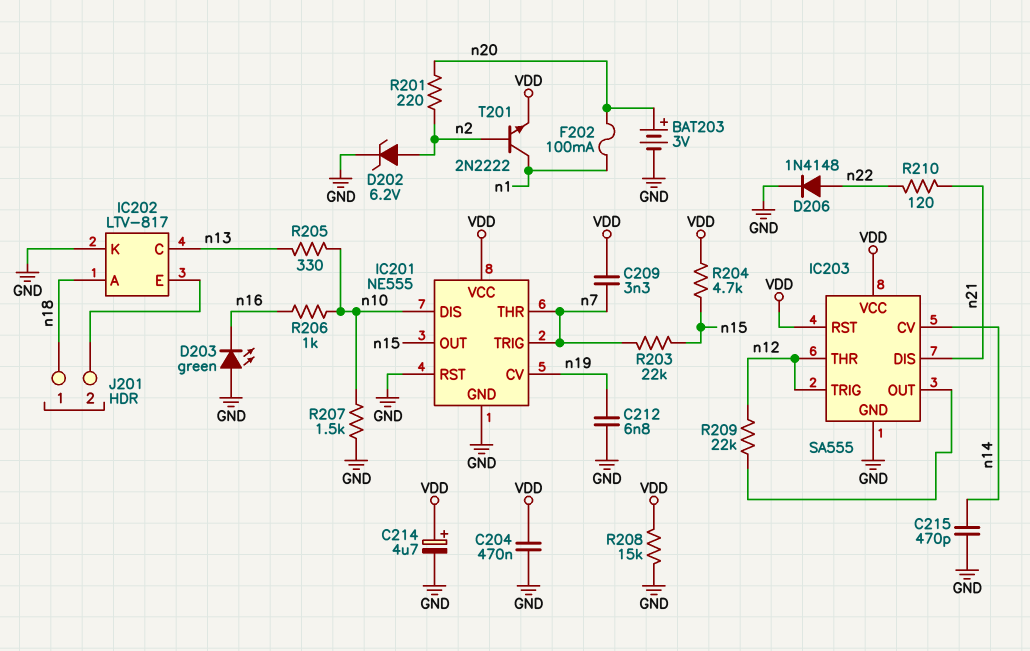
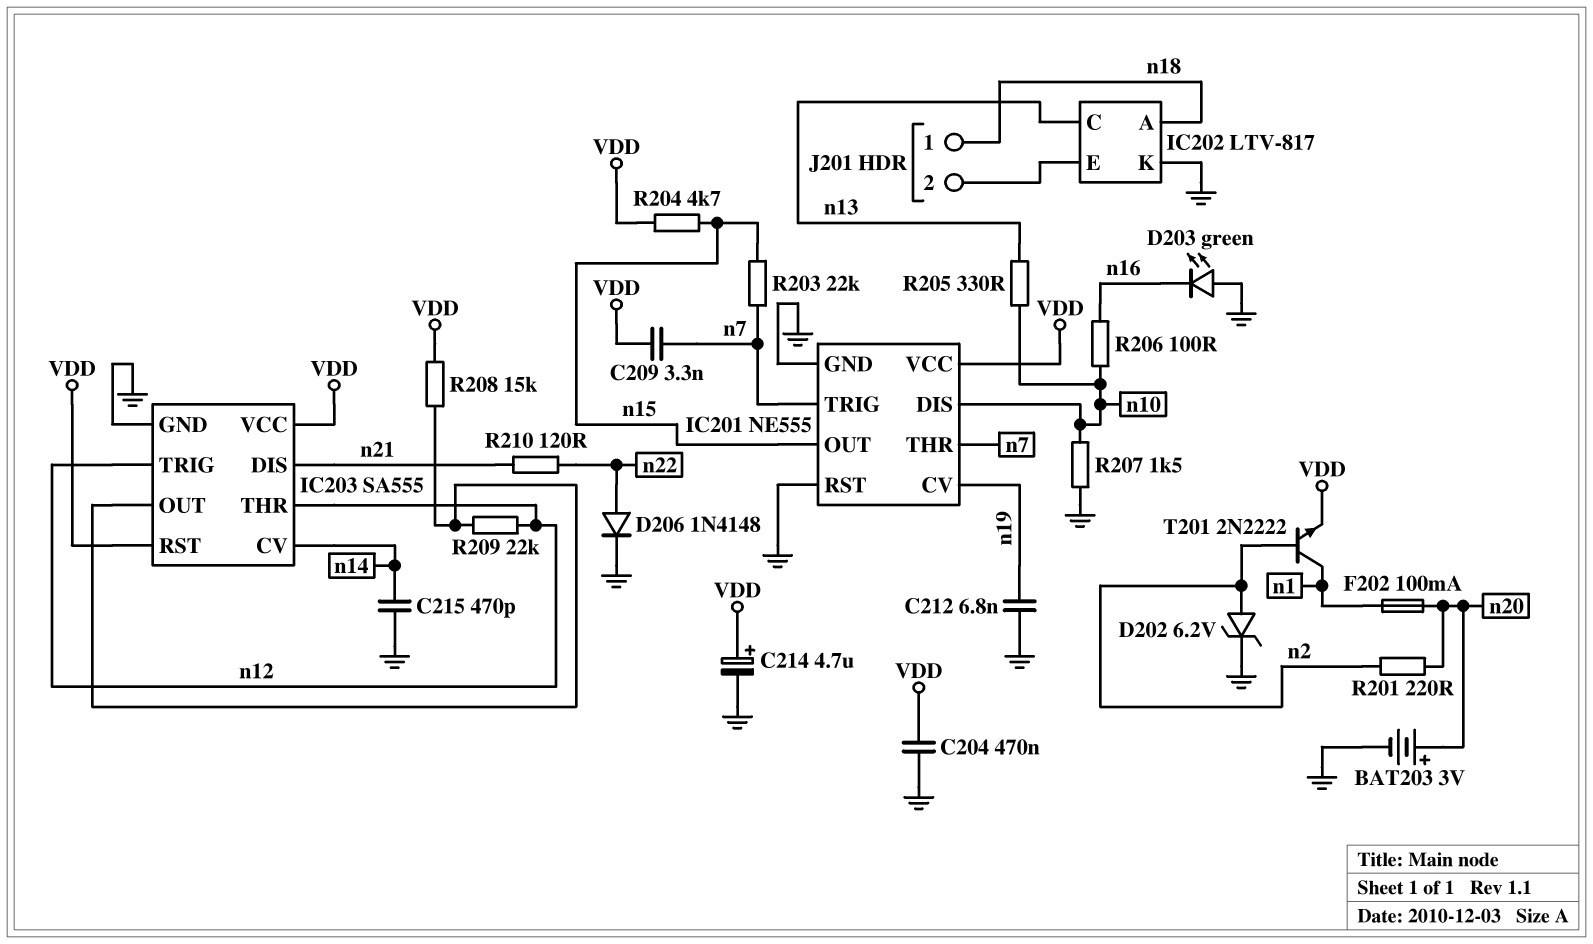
R206: 1k (n10, n16) -> 100 (n10, n16)
R208: 15k (GND, VDD) -> 15k (IC203/OUT, VDD)

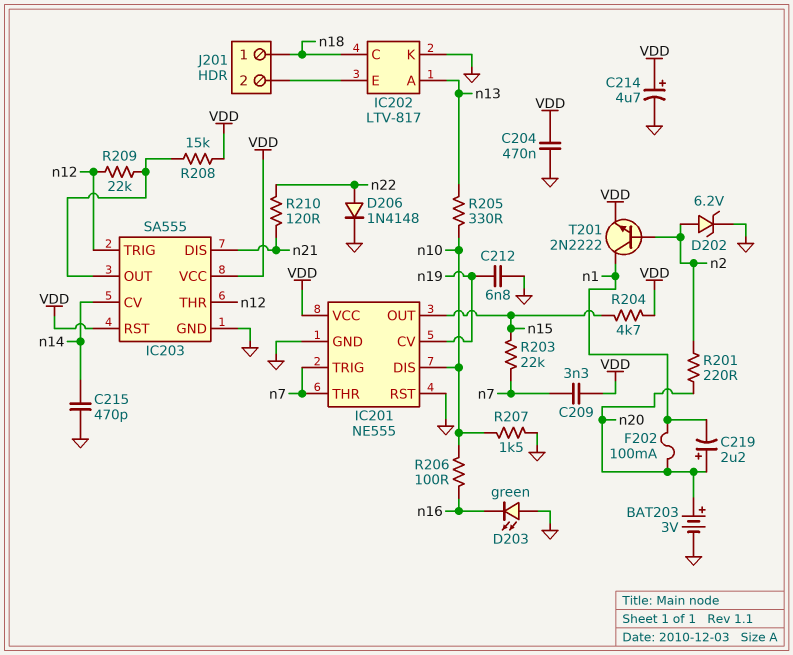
C219: none -> 2.2uF (plus n20, minus n1)
IC202 pin A: n18 -> n13
IC202 pin C: n13 -> n18

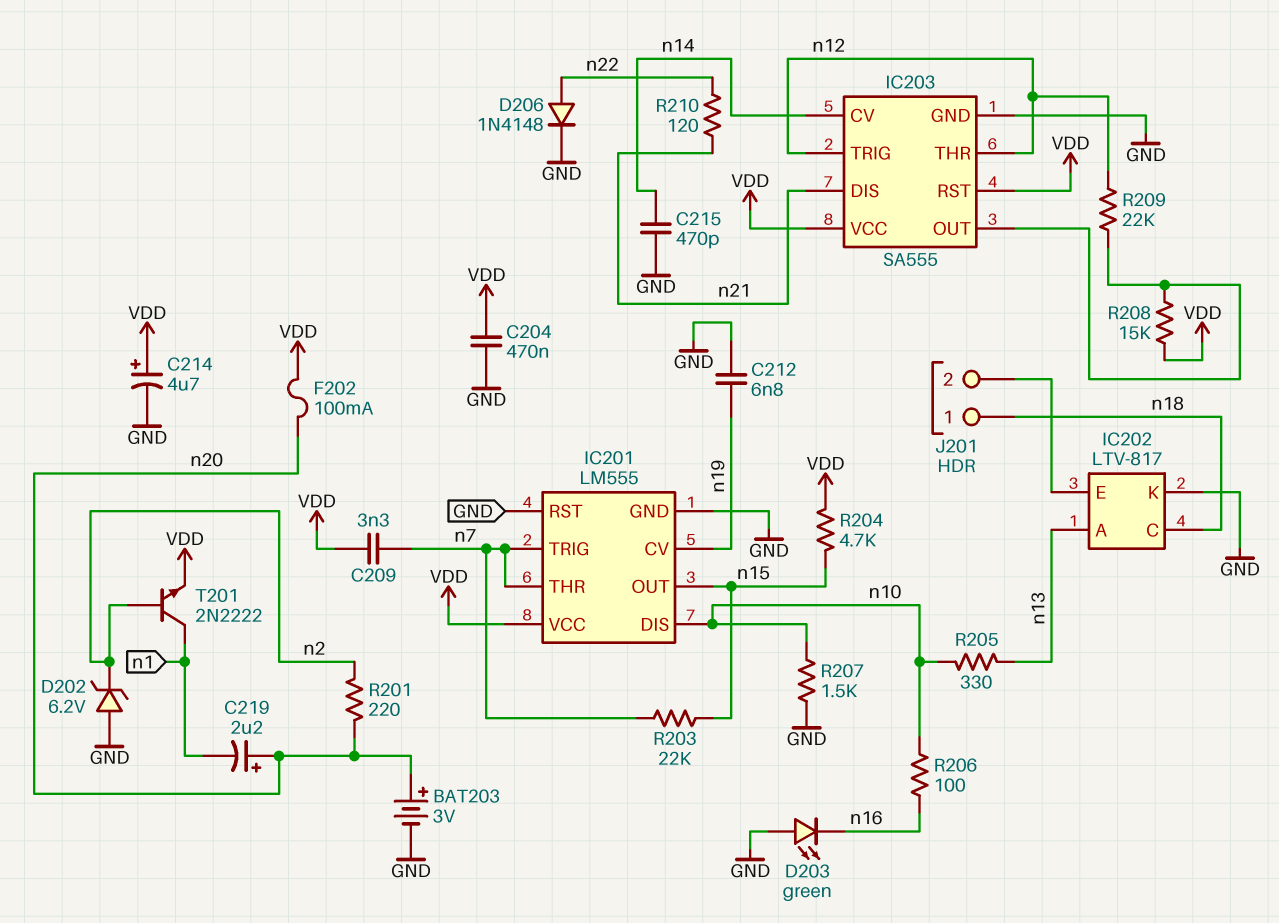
D202: zener 6.2V (A n2, K GND) -> zener 6.2V (A GND, K n2)
F202: 100mA (n1, n20) -> 100mA (VDD, n20)
IC201: NE555 -> LM555

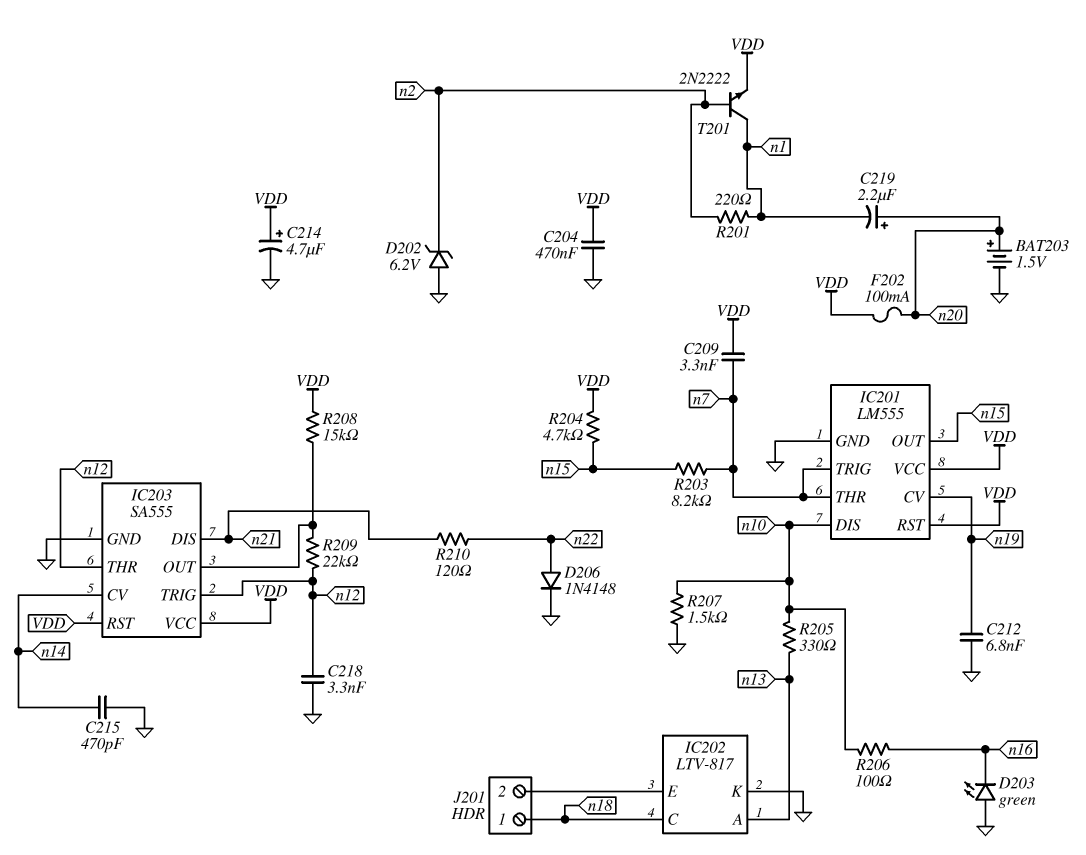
BAT203: 3V (plus n20, minus GND) -> 1.5V (plus n20, minus GND)
C218: none -> 3.3nF (GND, n12)
IC201 pin RST: GND -> VDD
R201: 220 (n2, n20) -> 220 (n1, n2)
R203: 22k (n7, n15) -> 8.2k (n7, n15)

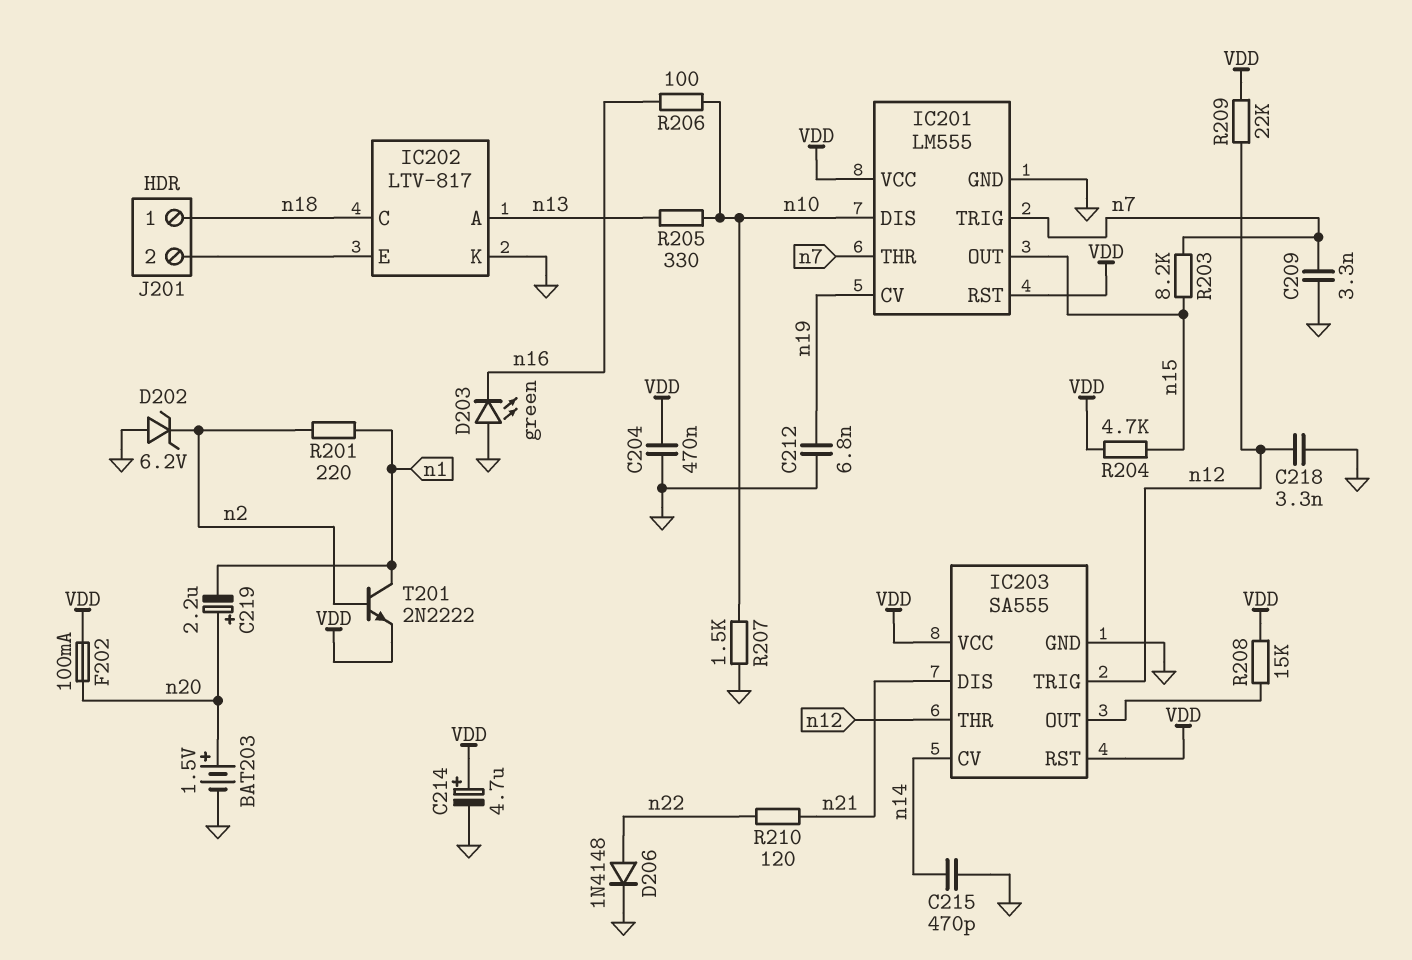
C209: 3.3nF (VDD, n7) -> 3.3nF (GND, n7)
R209: 22k (IC203/OUT, n12) -> 22k (VDD, n12)

